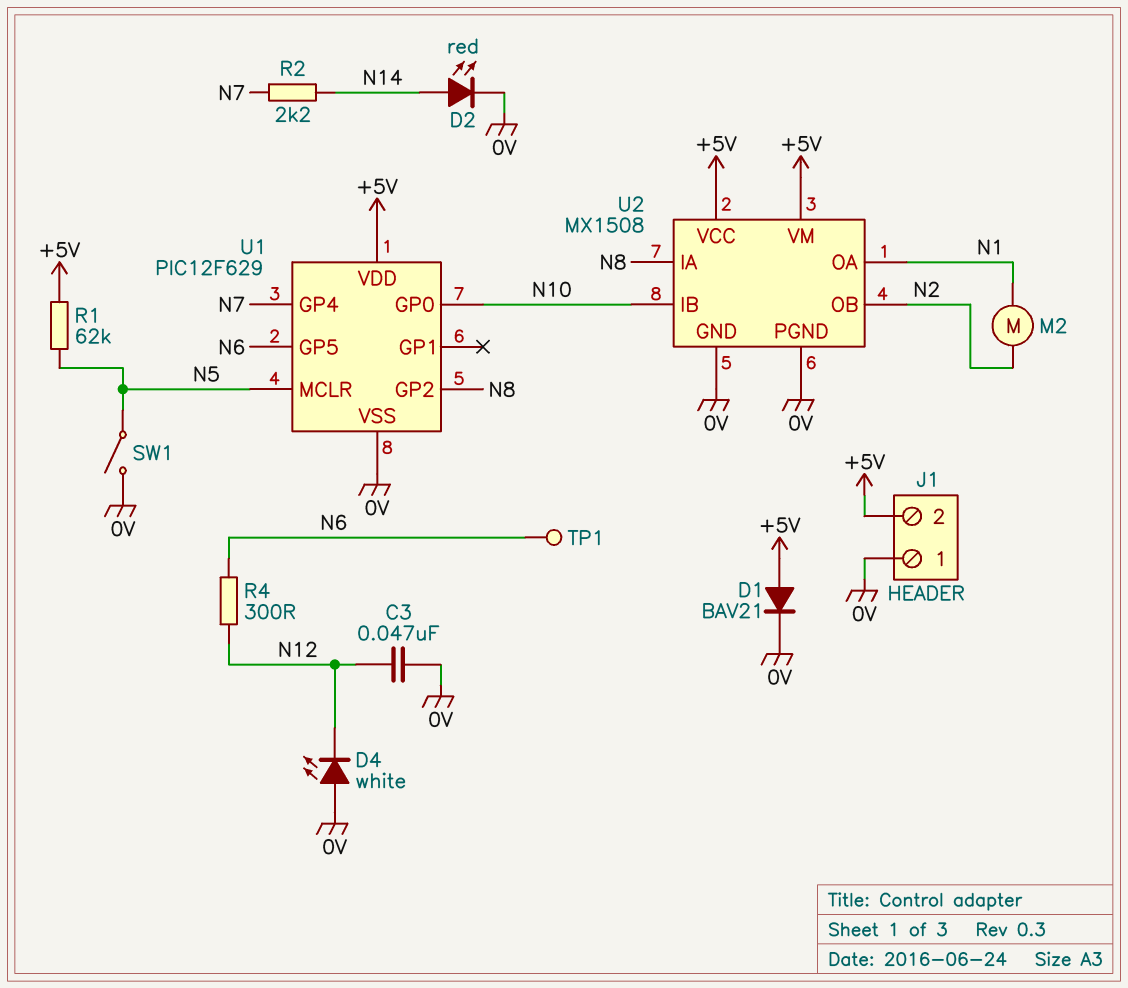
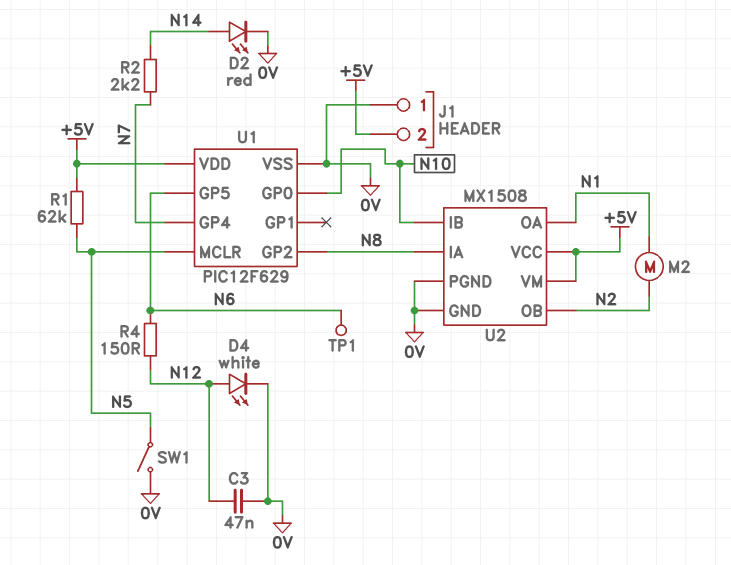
D1: diode BAV21 (A +5V, K 0V) -> none
D4: LED white (A 0V, K N12) -> LED white (A N12, K 0V)
R4: 300 (N6, N12) -> 150 (N6, N12)

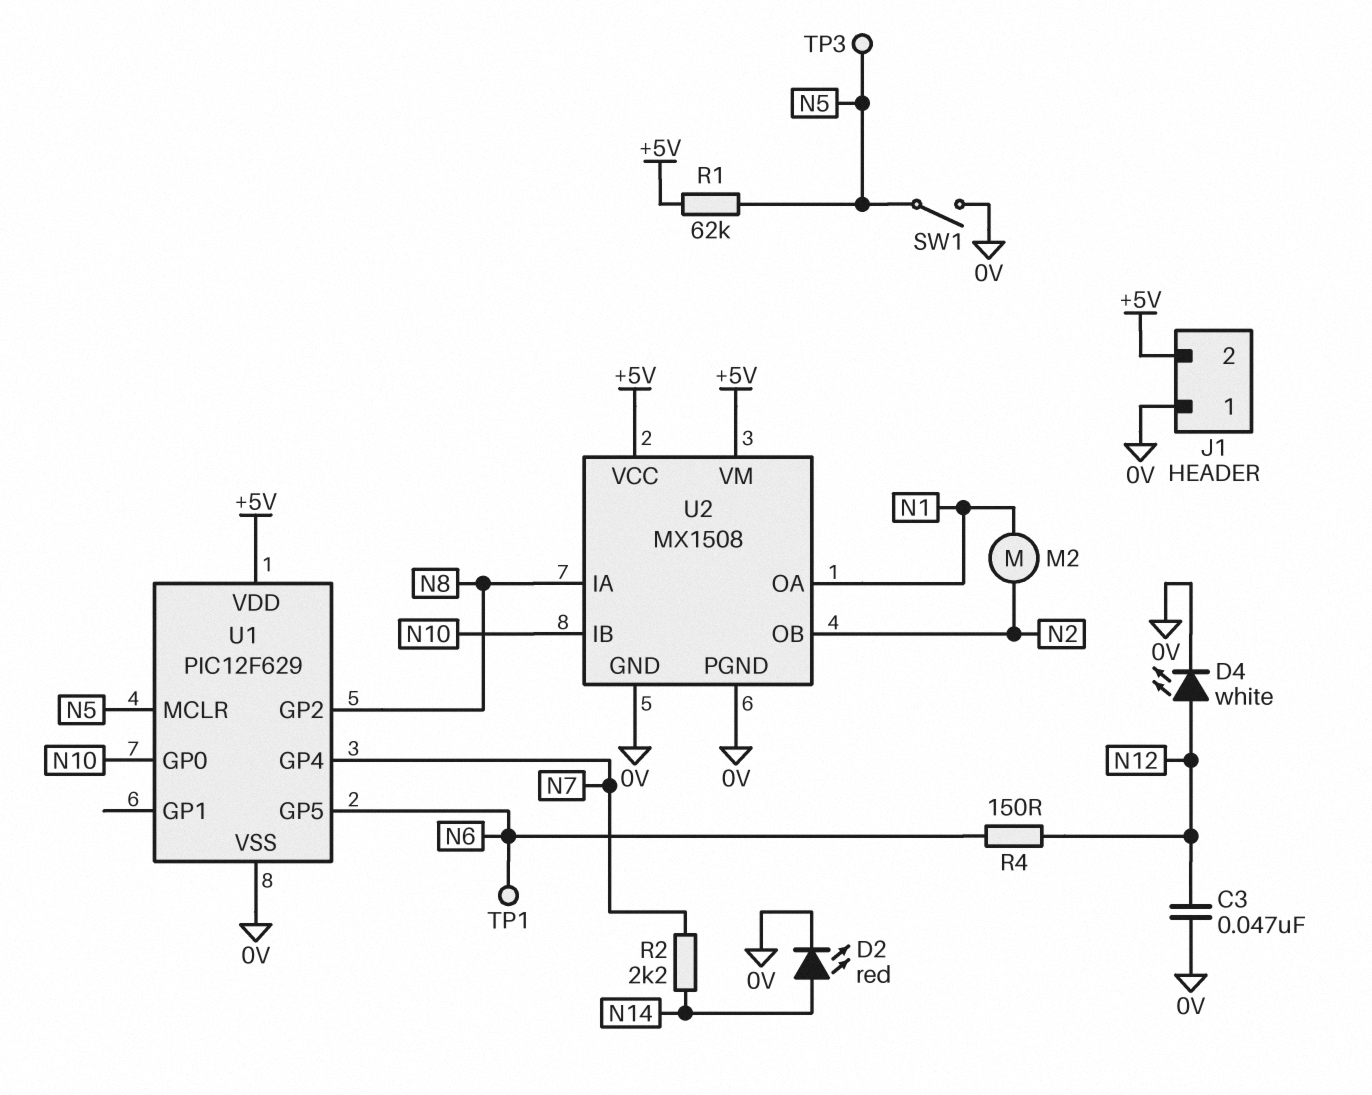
TP3: none -> test point (N5)

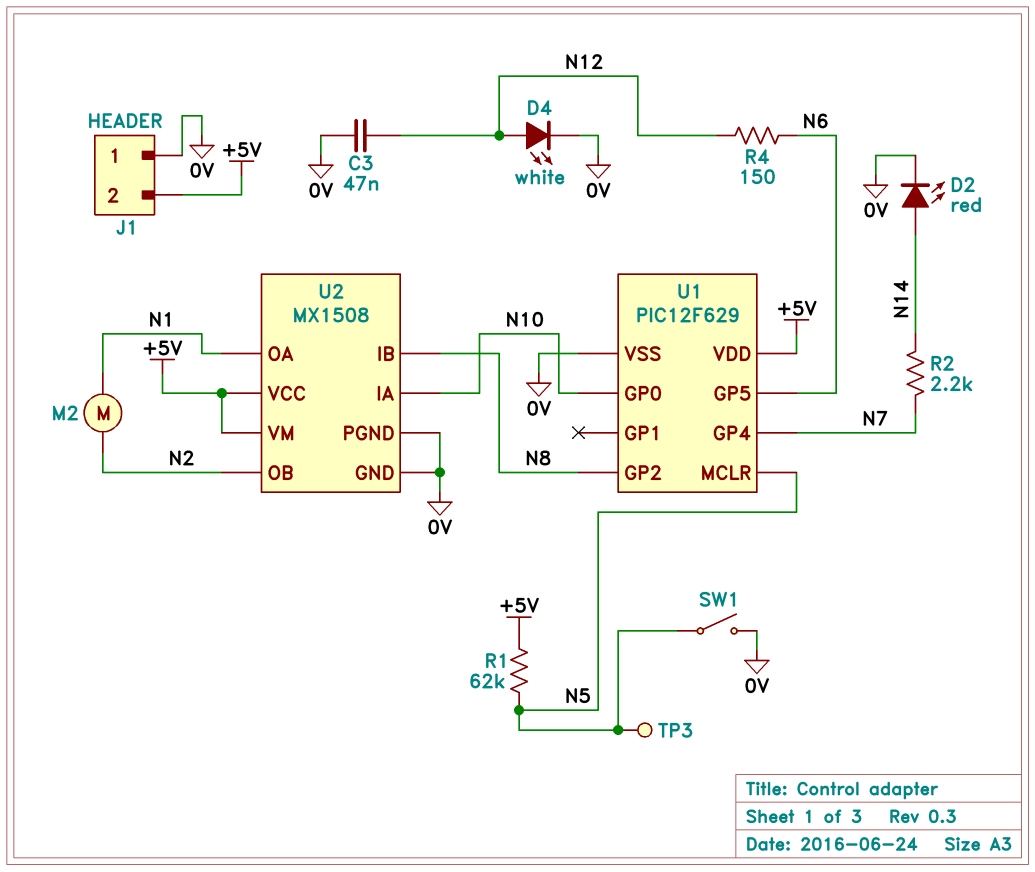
TP1: test point (N6) -> none
U2 pin IA: N8 -> N10
U2 pin IB: N10 -> N8

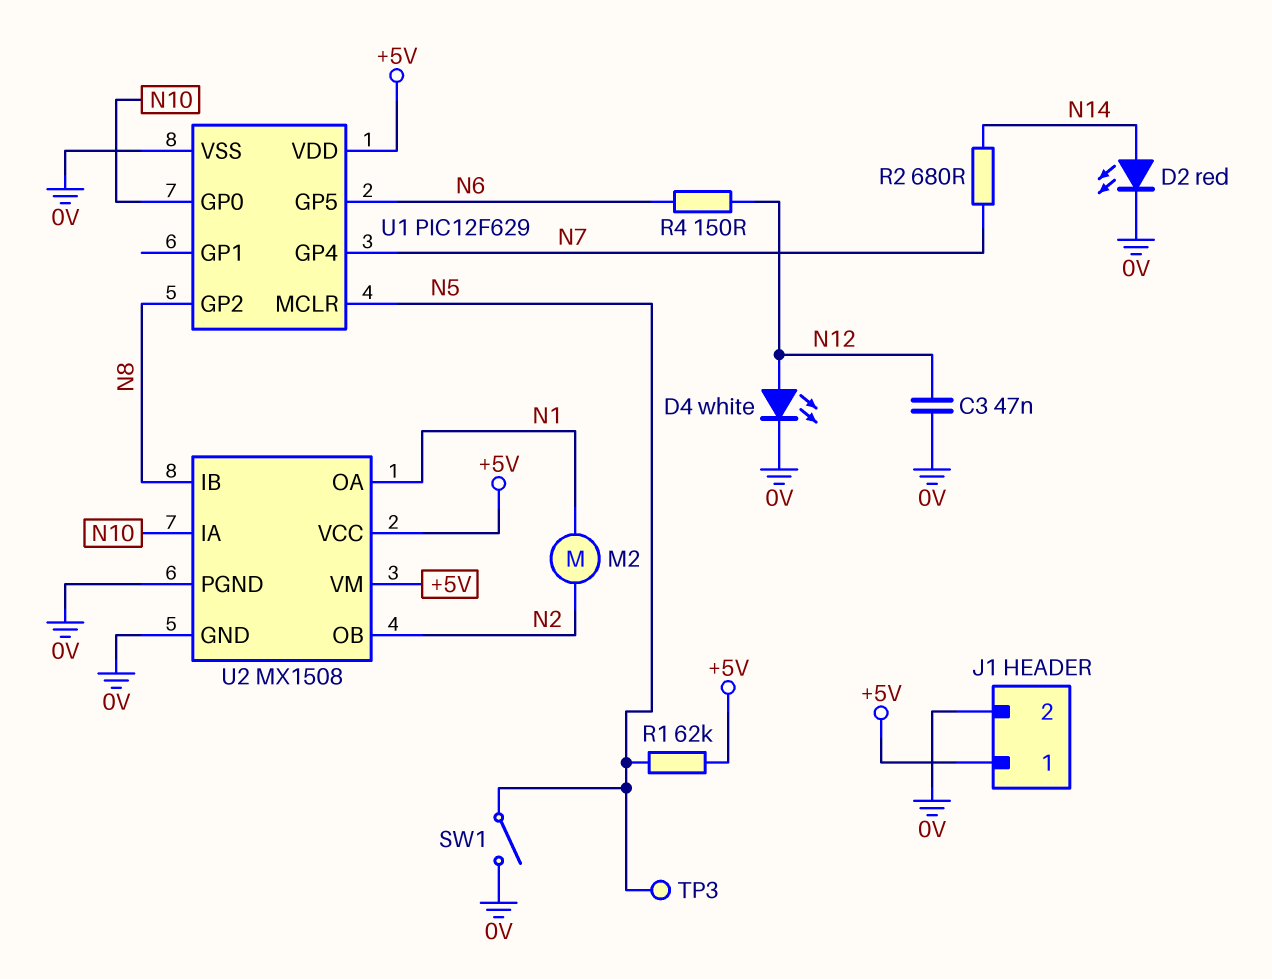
J1 pin 1: 0V -> +5V
J1 pin 2: +5V -> 0V
R2: 2.2k (N7, N14) -> 680 (N7, N14)

